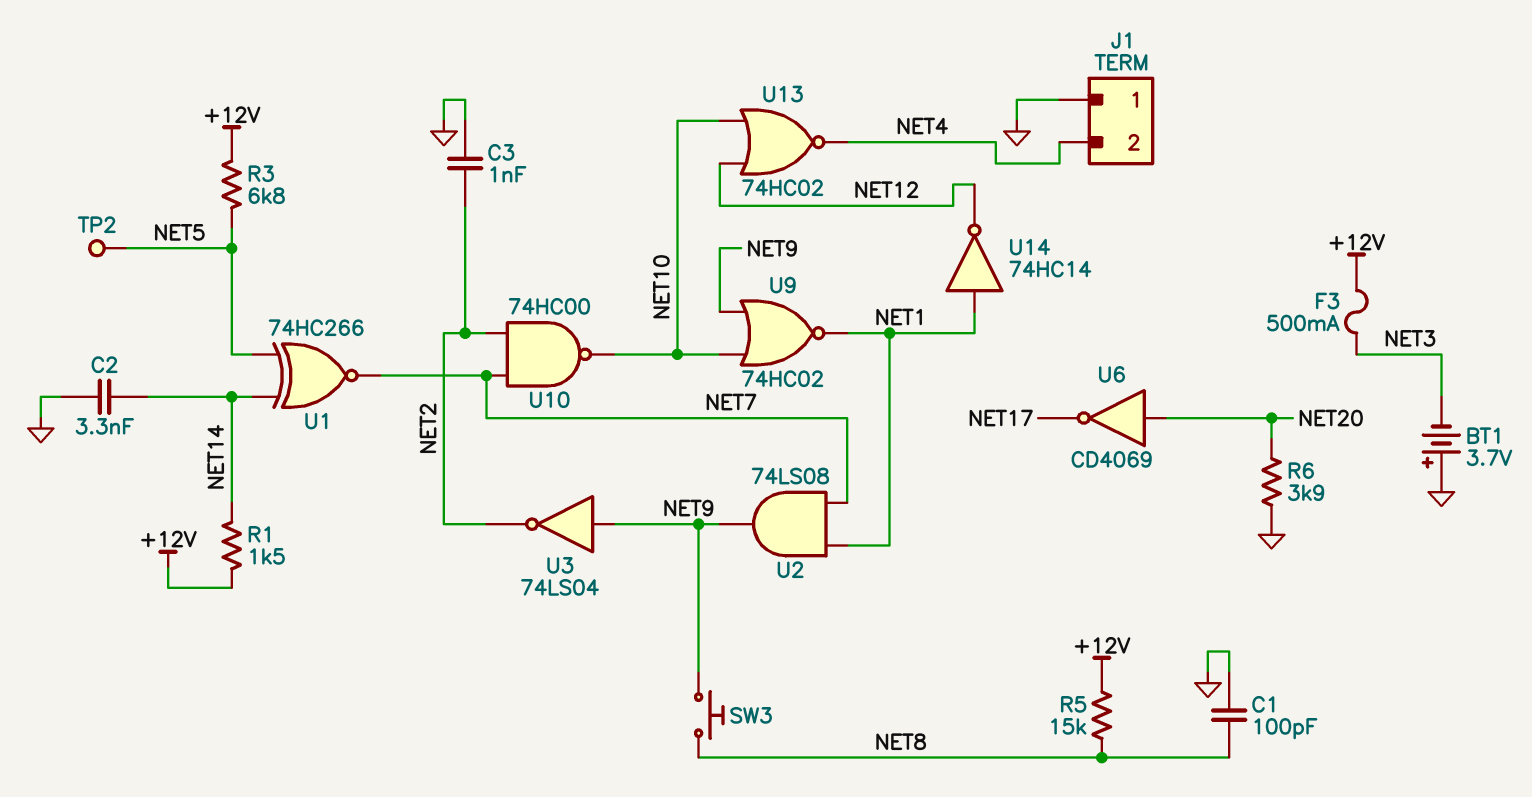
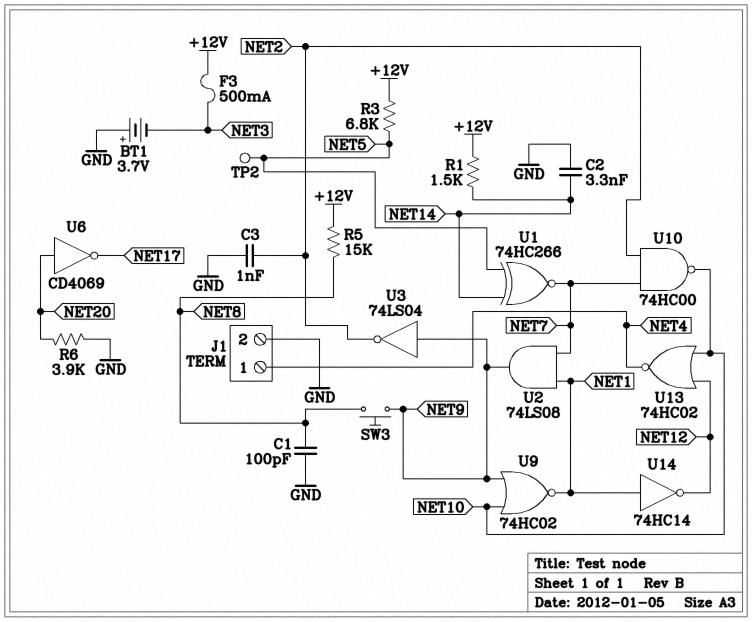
J1 pin 1: GND -> NET4
J1 pin 2: NET4 -> GND

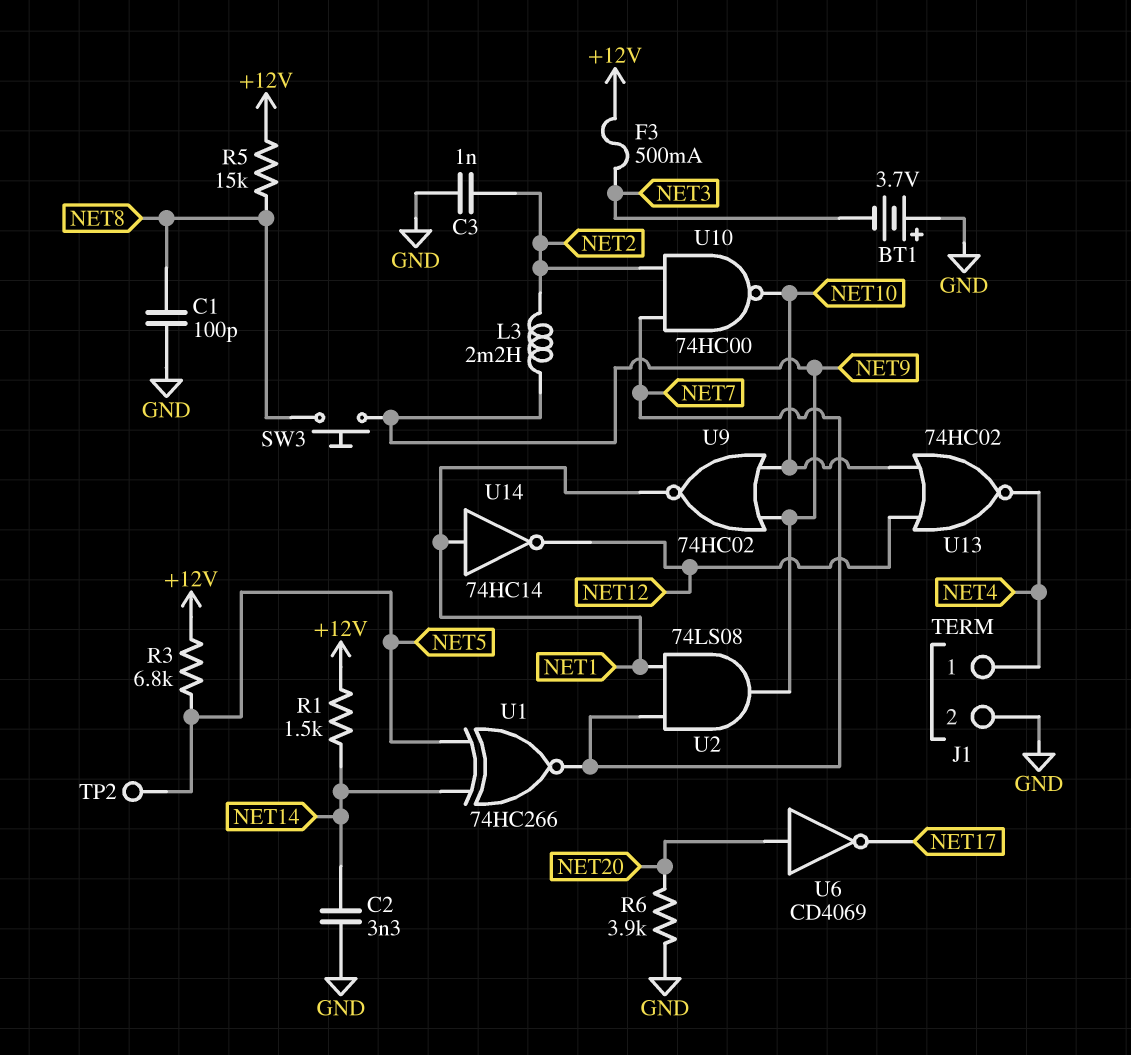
L3: none -> 2.2mH (NET2, NET9)
U3: NOT 74LS04 (in NET9, out NET2) -> none

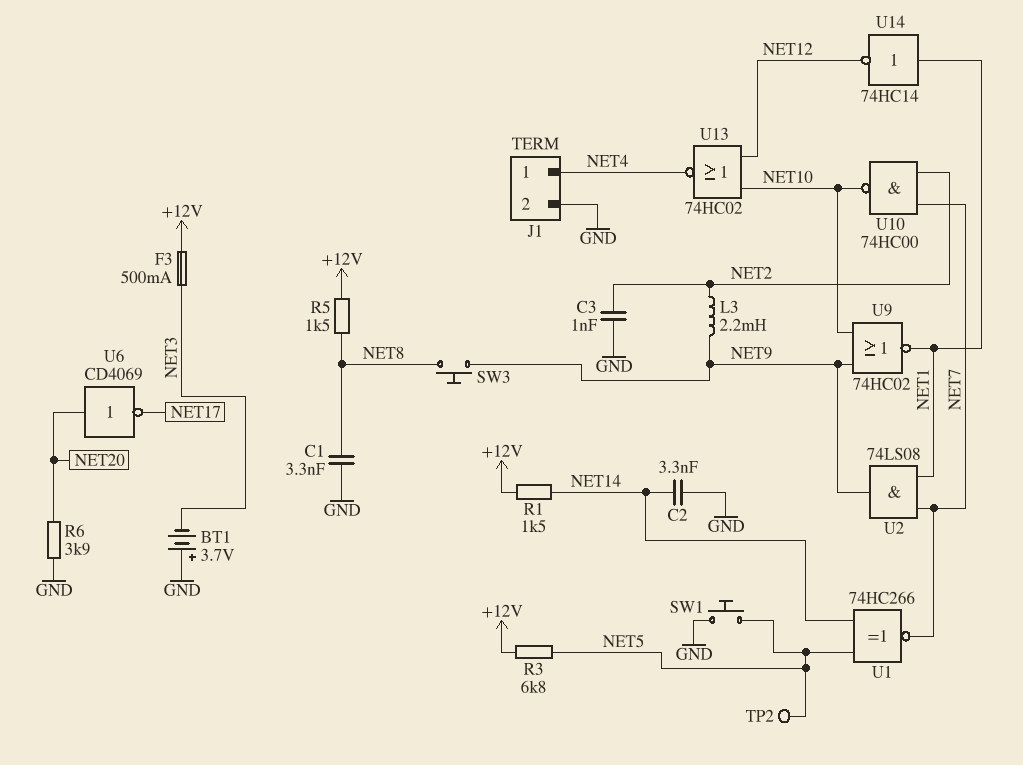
C1: 100pF (GND, NET8) -> 3.3nF (GND, NET8)
R5: 15k (+12V, NET8) -> 1.5k (+12V, NET8)
SW1: none -> button (GND, NET5)

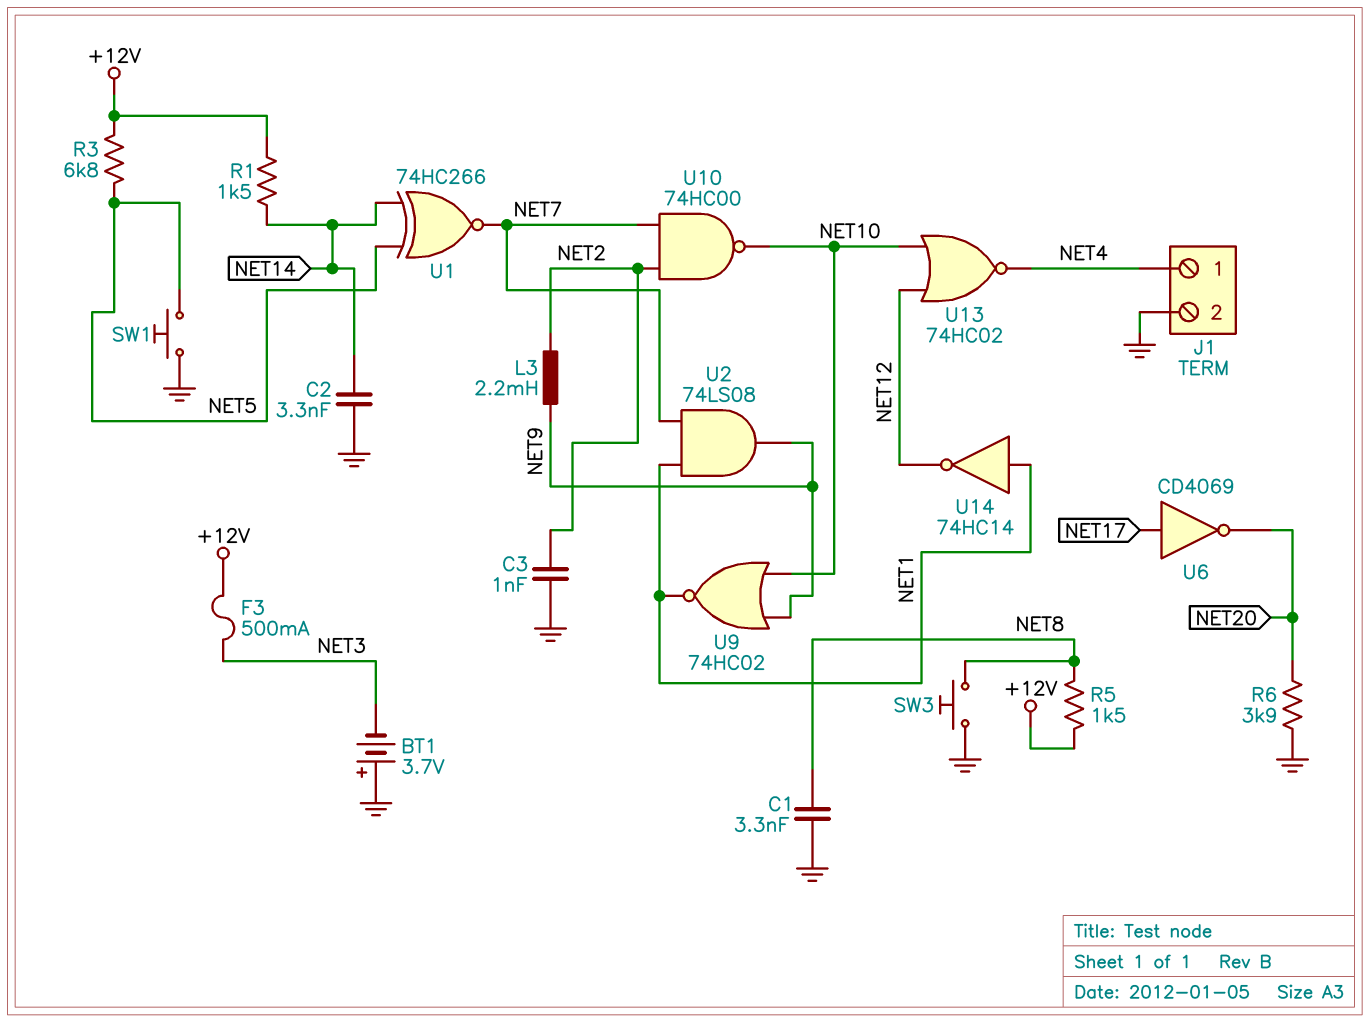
SW3: button (NET8, NET9) -> button (GND, NET8)
TP2: test point (NET5) -> none
U6: NOT CD4069 (in NET20, out NET17) -> NOT CD4069 (in NET17, out NET20)

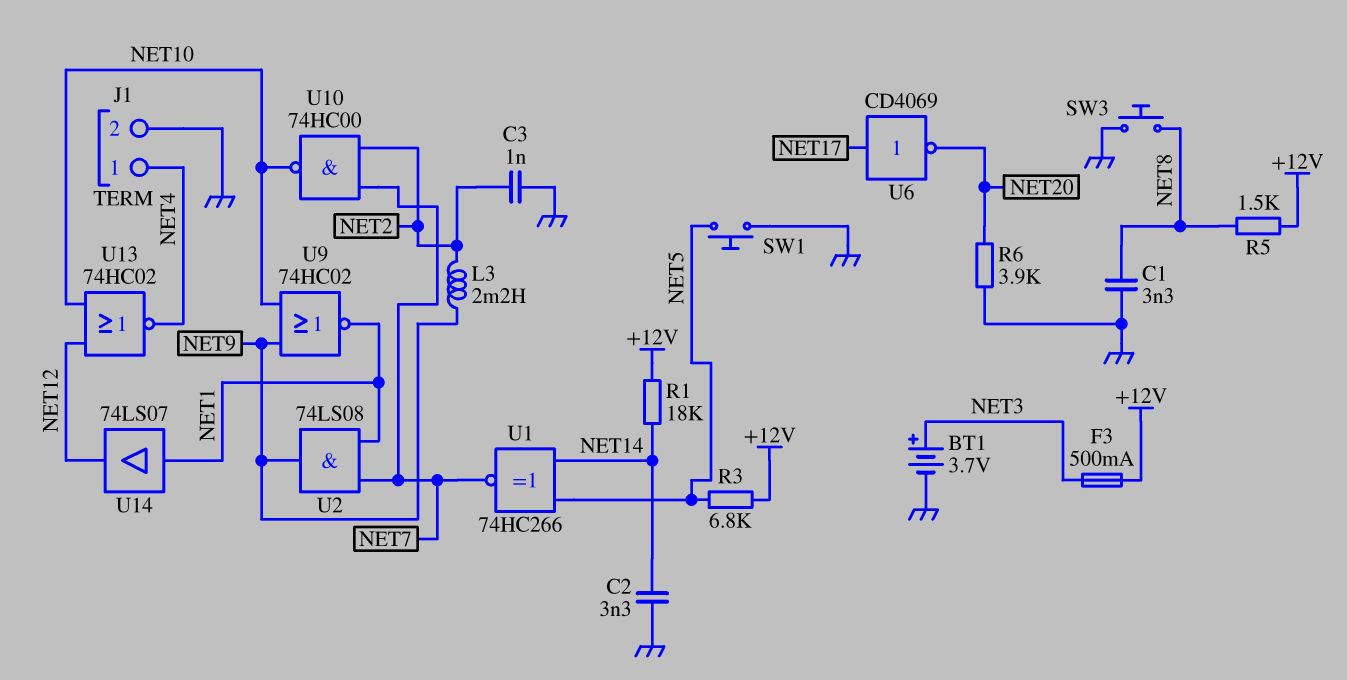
BT1: 3.7V (plus GND, minus NET3) -> 3.7V (plus NET3, minus GND)
R1: 1.5k (+12V, NET14) -> 18k (+12V, NET14)
U14: NOT 74HC14 (in NET1, out NET12) -> buffer 74LS07 (in NET1, out NET12)

